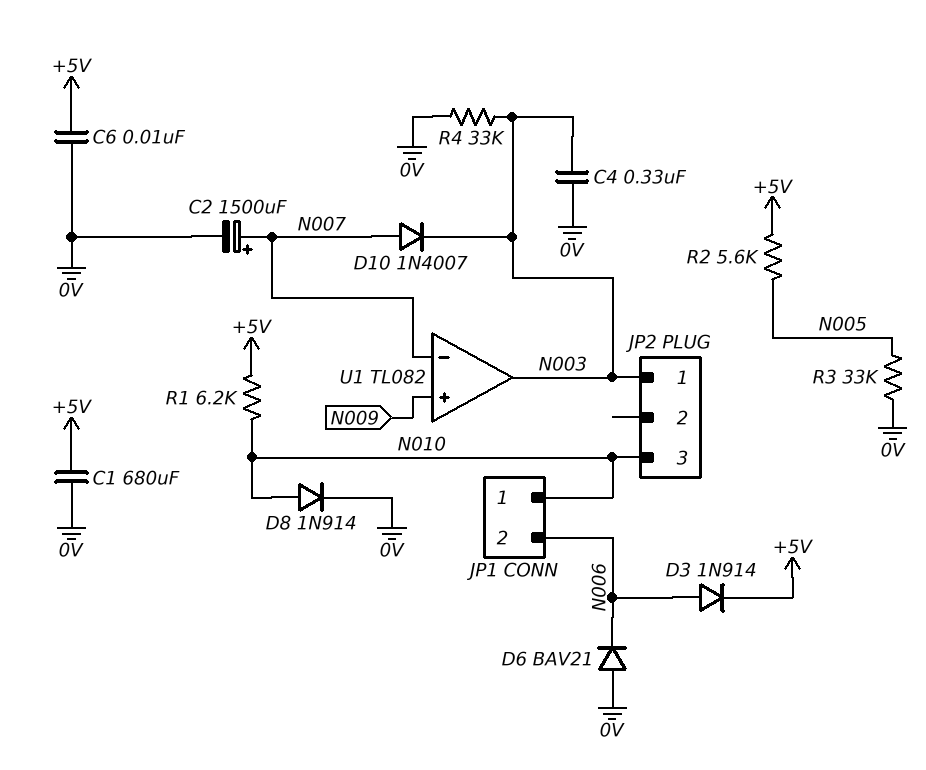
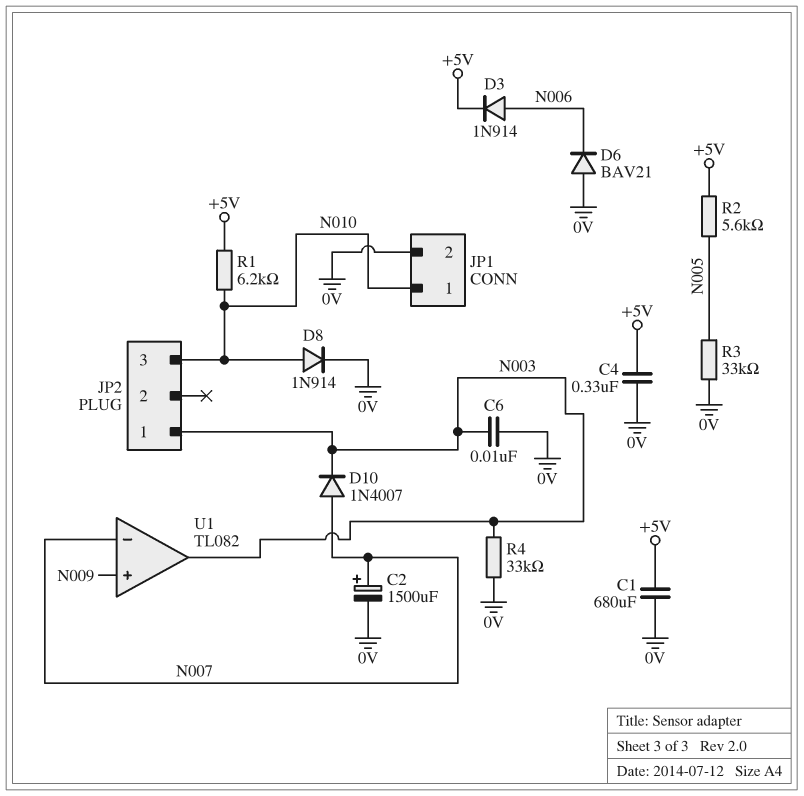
C4: 330nF (0V, N003) -> 330nF (+5V, 0V)
C6: 10nF (+5V, 0V) -> 10nF (0V, N003)
JP1 pin 2: N006 -> 0V

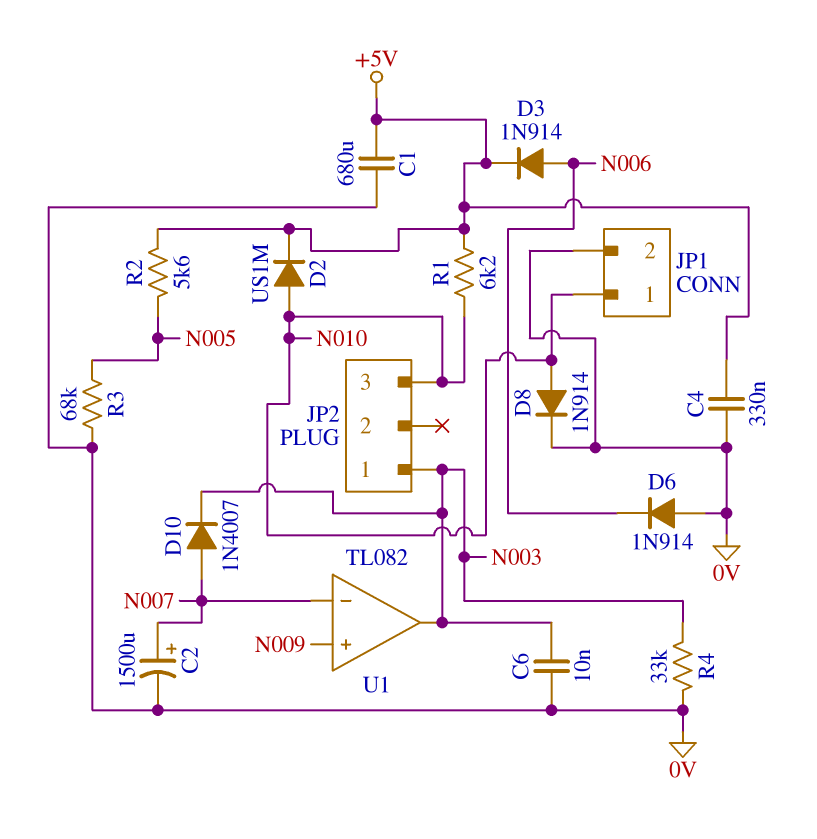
D2: none -> diode US1M (A N010, K +5V)
D6: diode BAV21 (A 0V, K N006) -> diode 1N914 (A 0V, K N006)
R3: 33k (0V, N005) -> 68k (0V, N005)

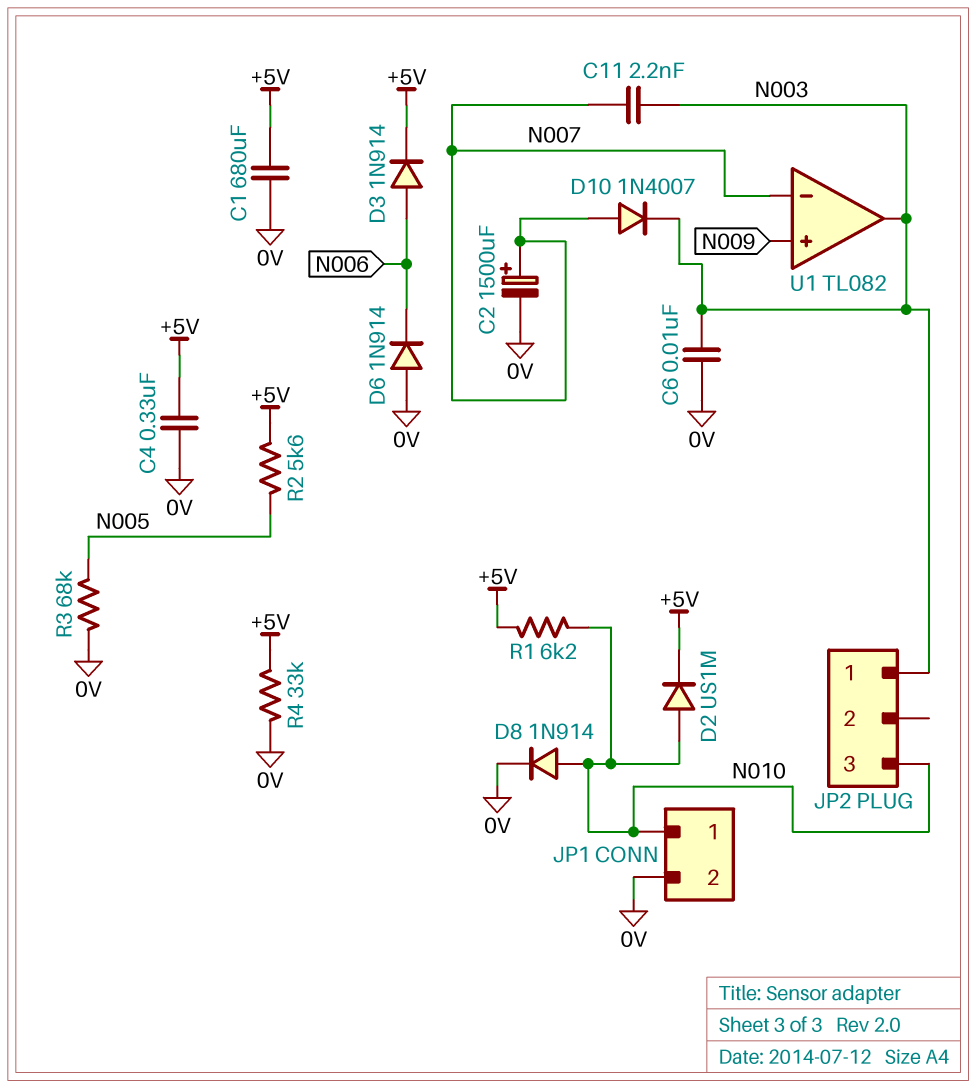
C11: none -> 2.2nF (N003, N007)
R4: 33k (0V, N003) -> 33k (+5V, 0V)

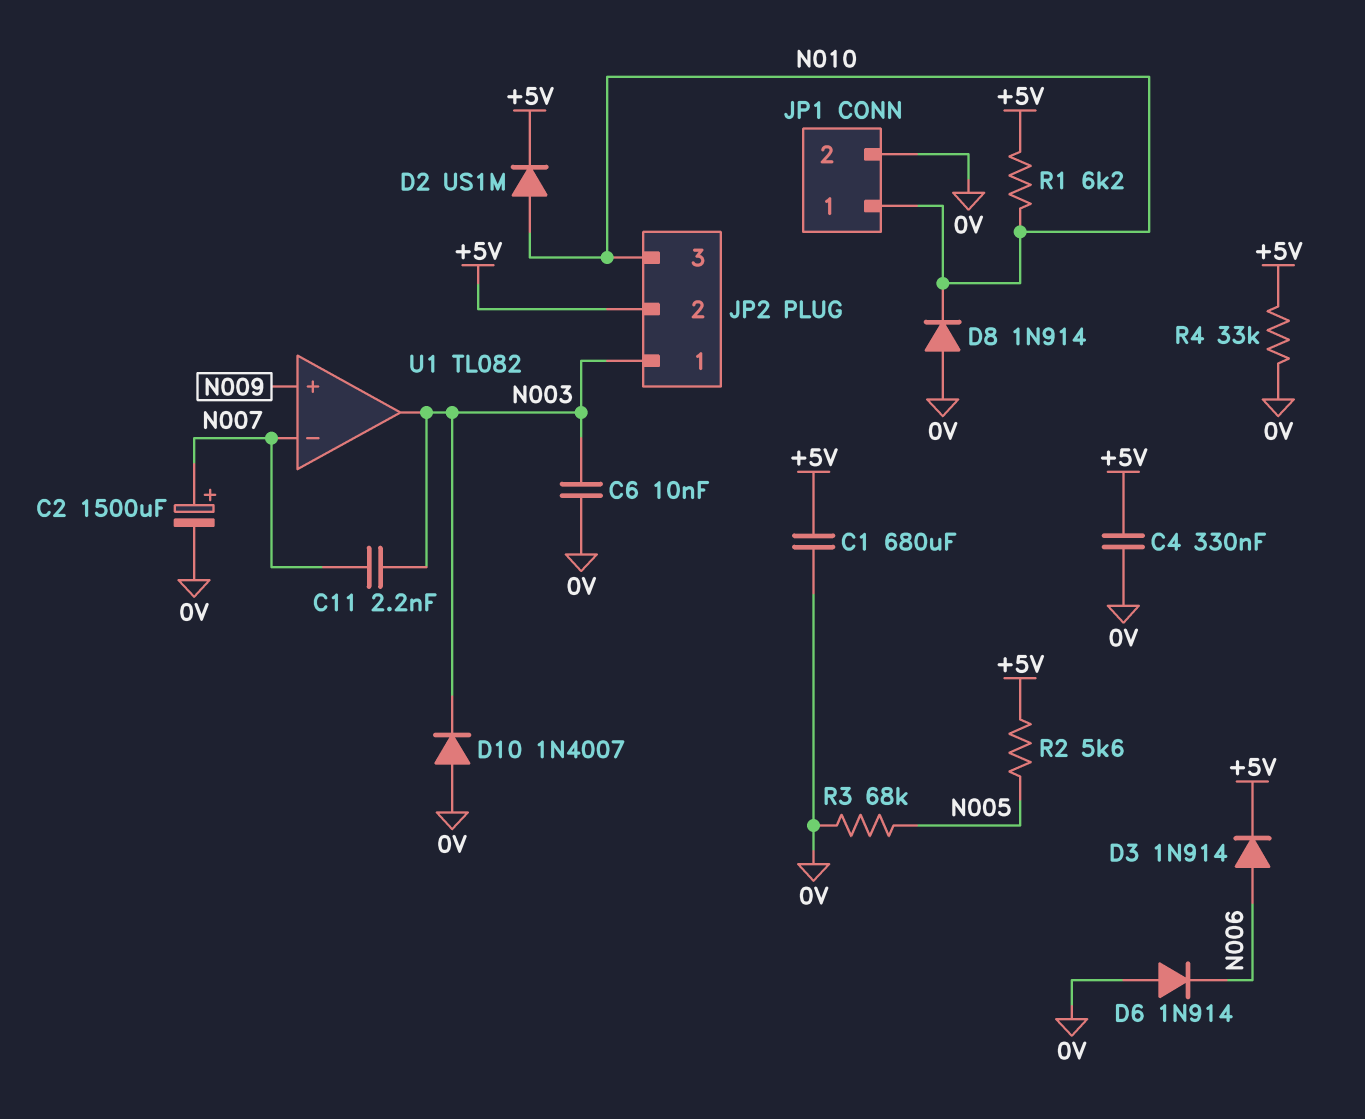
D8: diode 1N914 (A N010, K 0V) -> diode 1N914 (A 0V, K N010)
D10: diode 1N4007 (A N007, K N003) -> diode 1N4007 (A 0V, K N003)
JP2 pin 2: none -> +5V

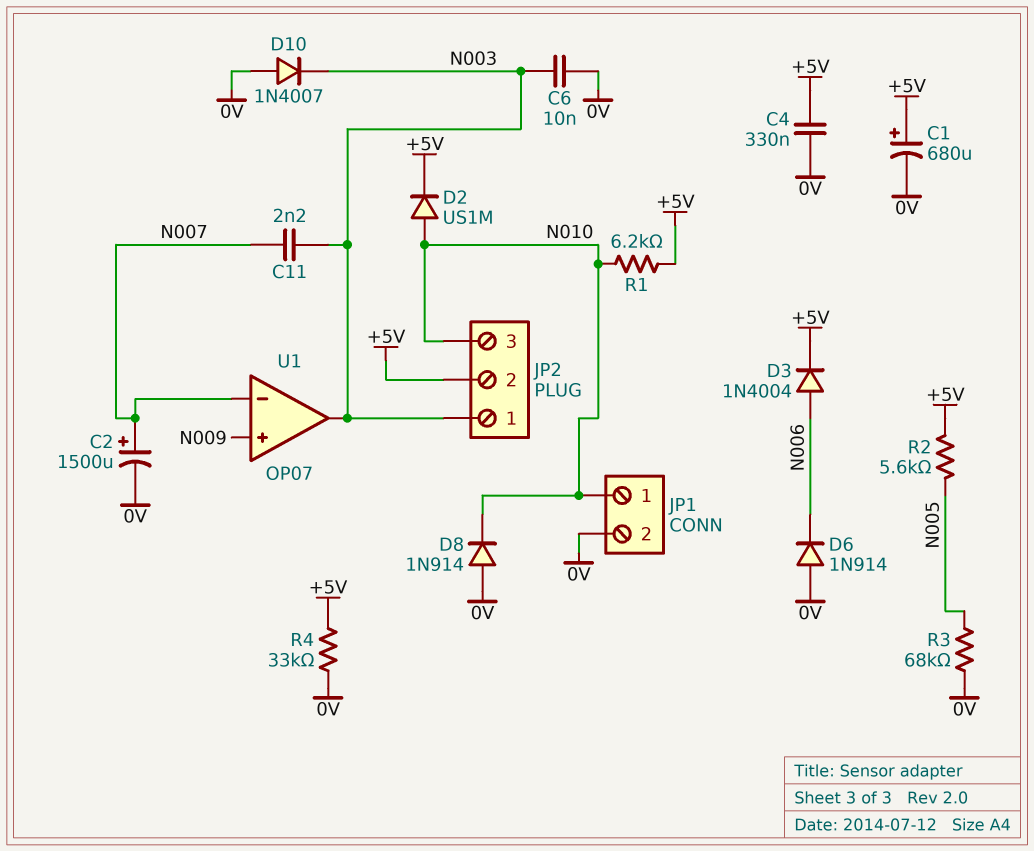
C1: 680uF (+5V, 0V) -> 680uF (plus +5V, minus 0V)
D3: diode 1N914 (A N006, K +5V) -> diode 1N4004 (A N006, K +5V)
U1: TL082 -> OP07

